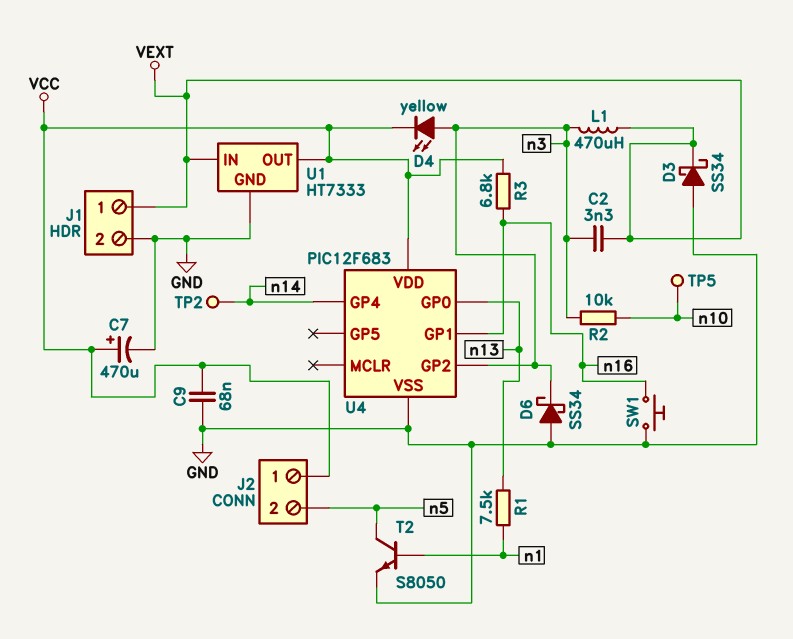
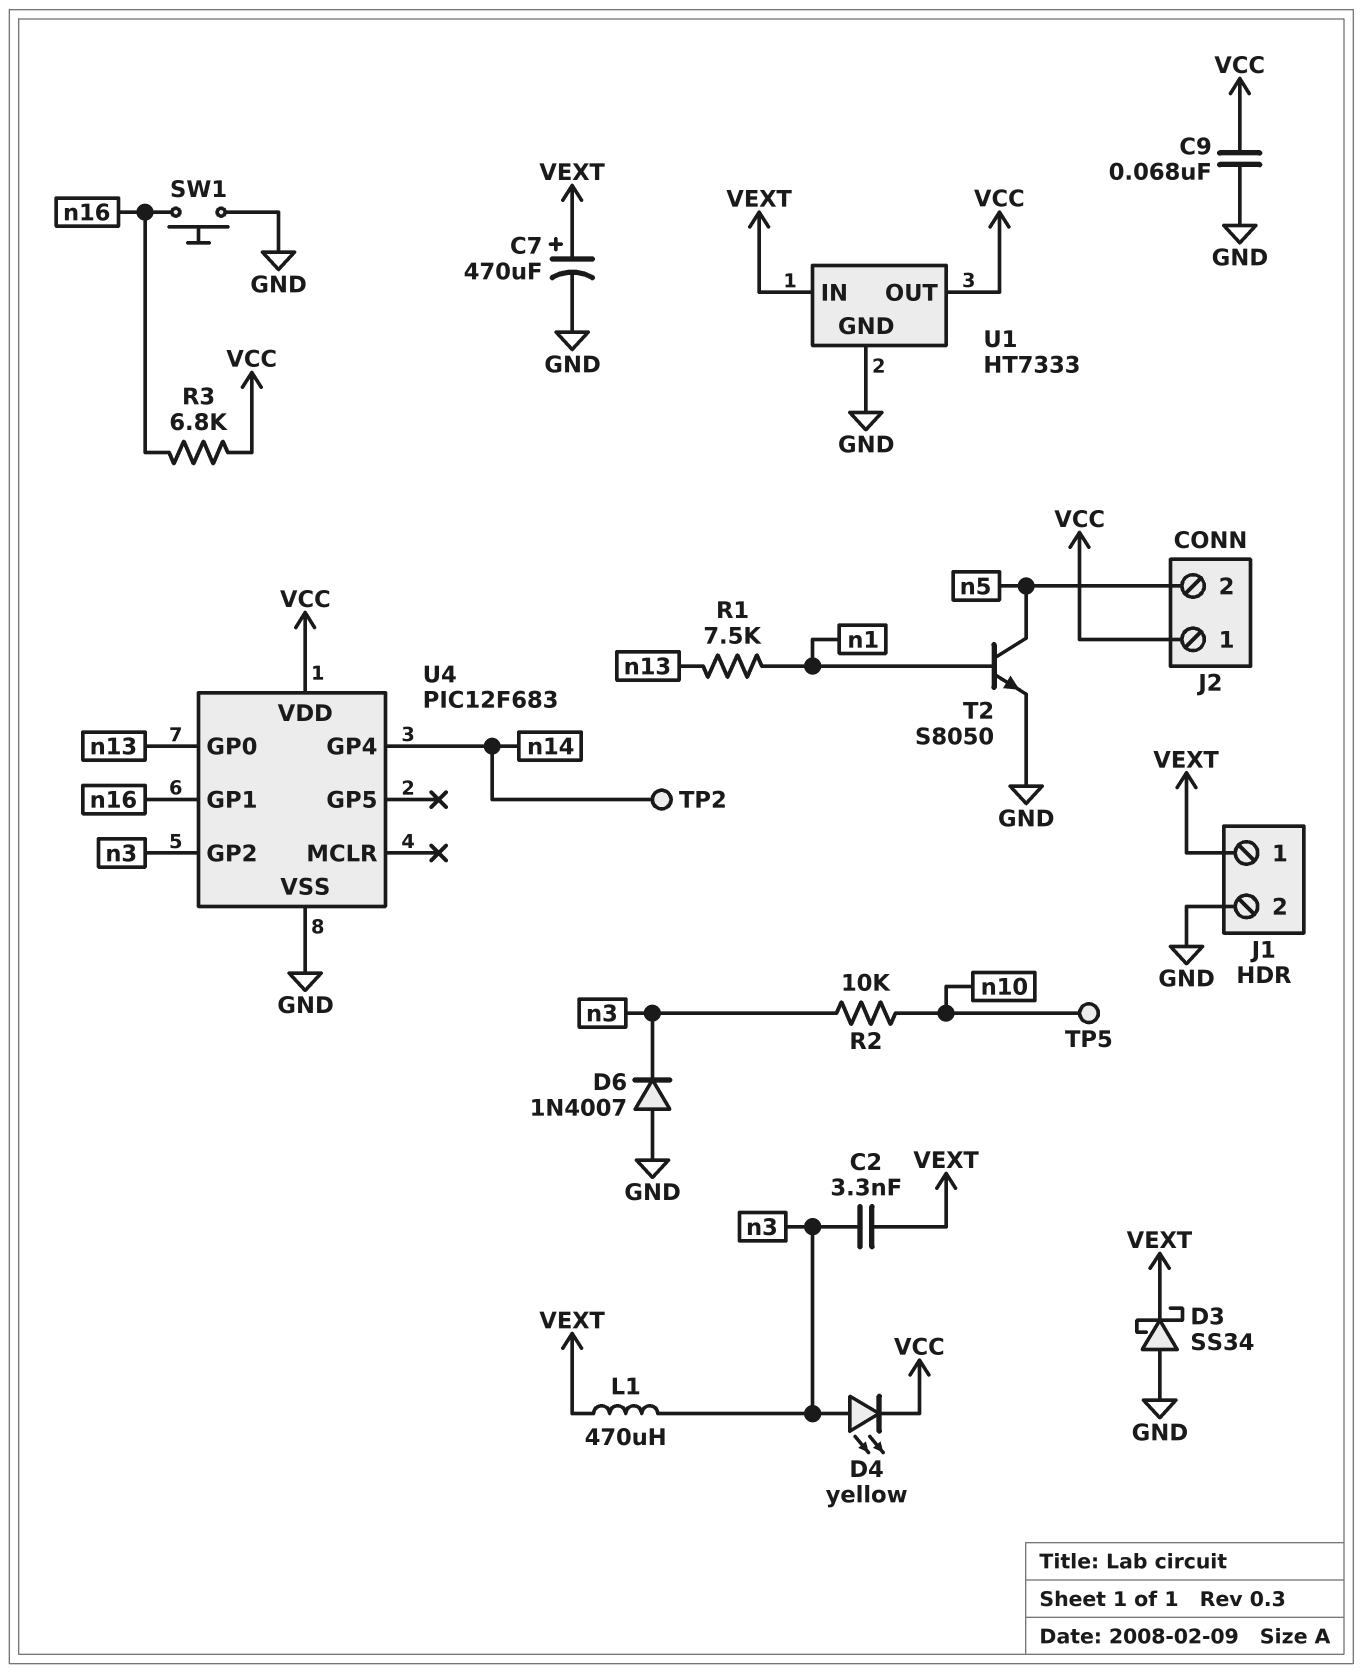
C7: 470uF (plus VCC, minus GND) -> 470uF (plus VEXT, minus GND)
D6: schottky SS34 (A GND, K n3) -> diode 1N4007 (A GND, K n3)

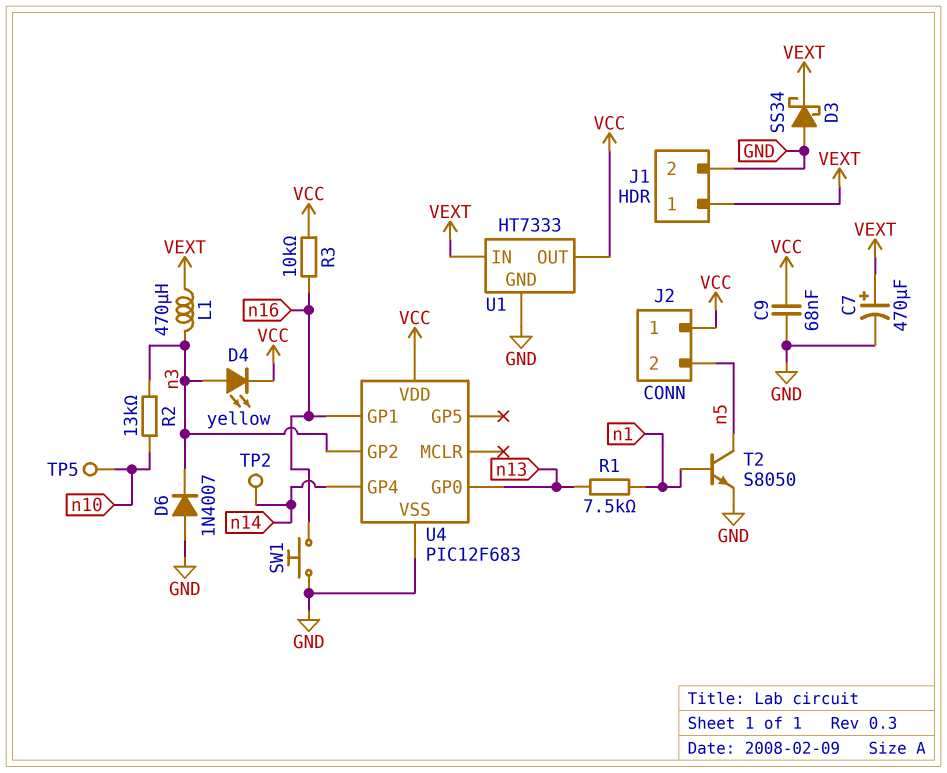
C2: 3.3nF (VEXT, n3) -> none
R2: 10k (n3, n10) -> 13k (n3, n10)
R3: 6.8k (VCC, n16) -> 10k (VCC, n16)

